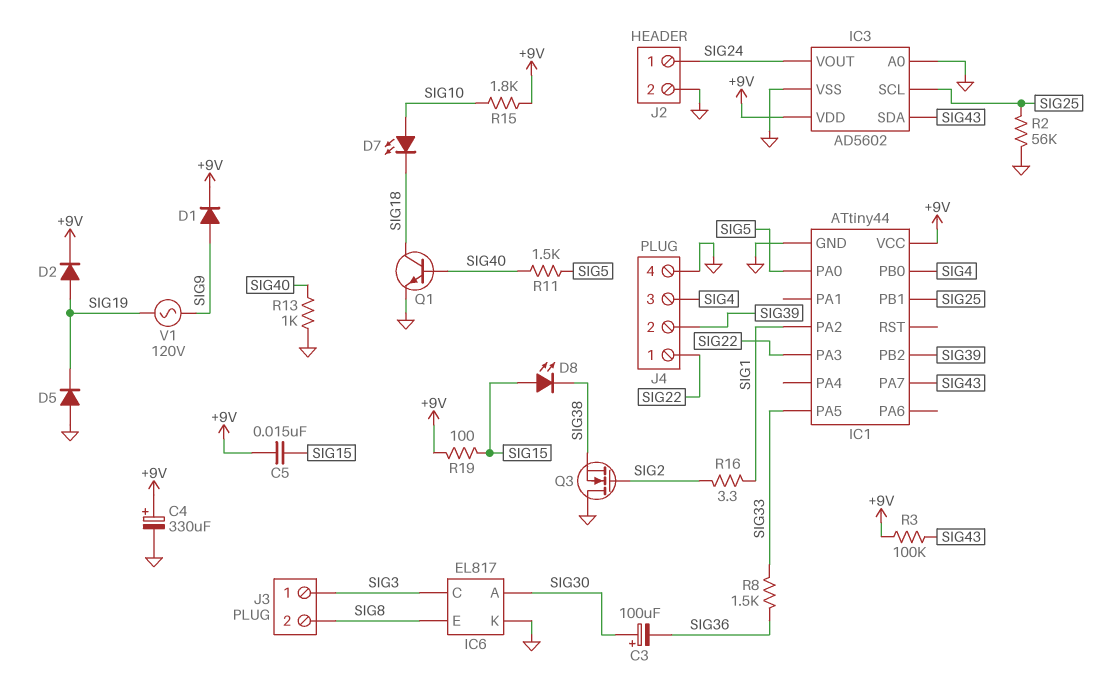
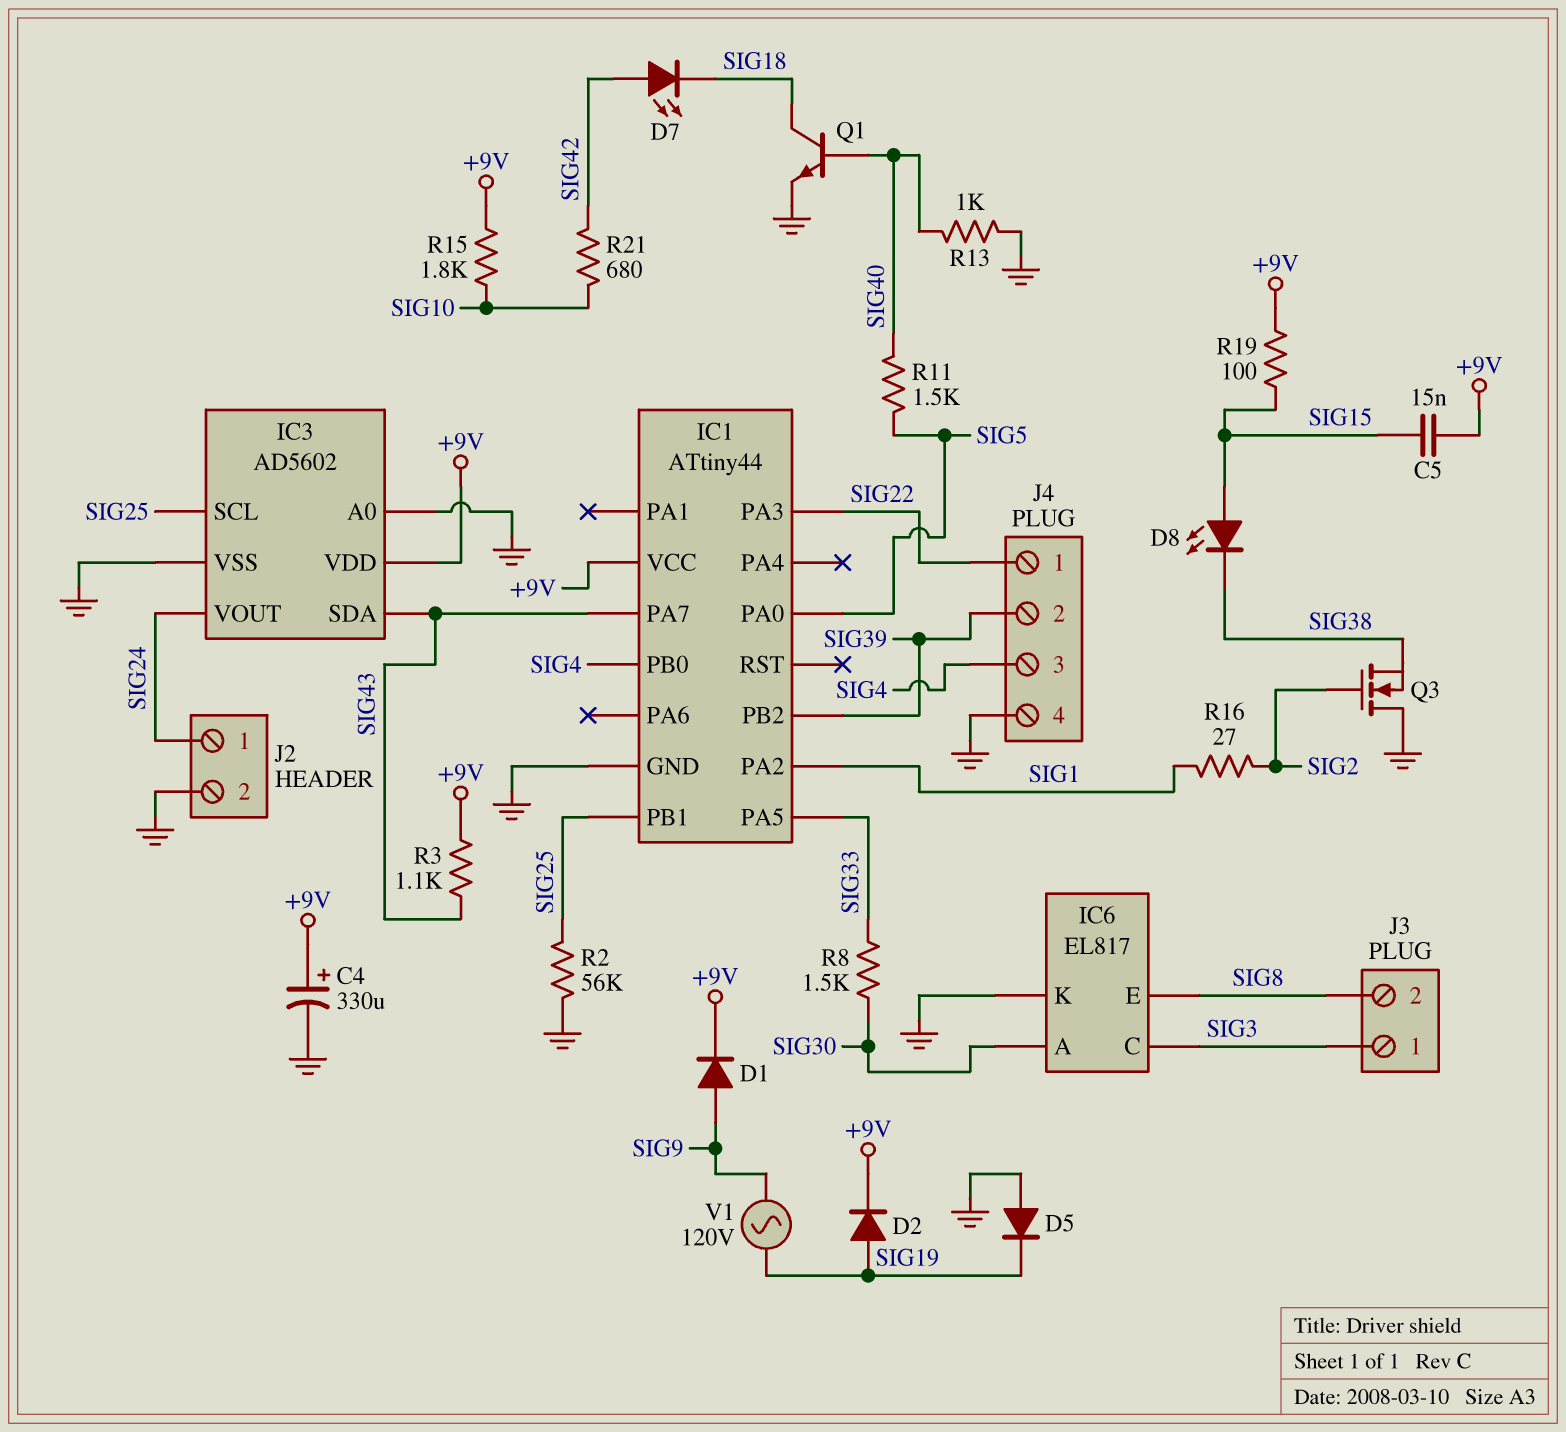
C3: 100uF (plus SIG30, minus SIG36) -> none
D7: LED (A SIG10, K SIG18) -> LED (A SIG42, K SIG18)
R3: 100k (+9V, SIG43) -> 1.1k (+9V, SIG43)
R8: 1.5k (SIG33, SIG36) -> 1.5k (SIG30, SIG33)
R16: 3.3 (SIG1, SIG2) -> 27 (SIG1, SIG2)
R21: none -> 680 (SIG10, SIG42)

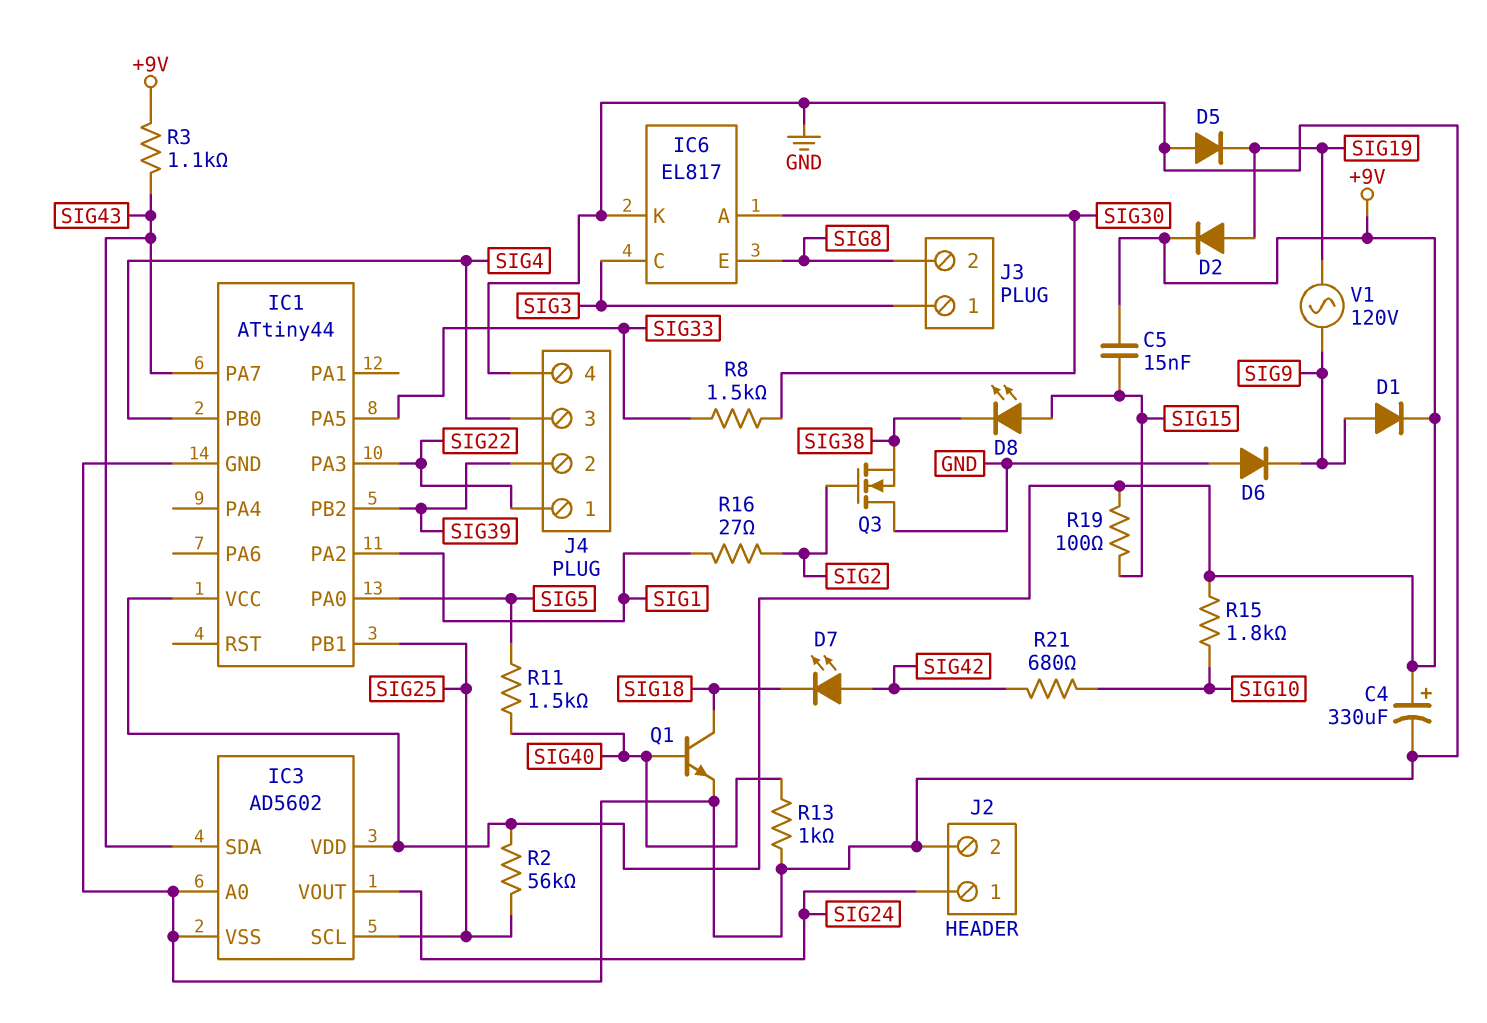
D6: none -> diode (A GND, K SIG9)
R2: 56k (GND, SIG25) -> 56k (+9V, SIG25)

